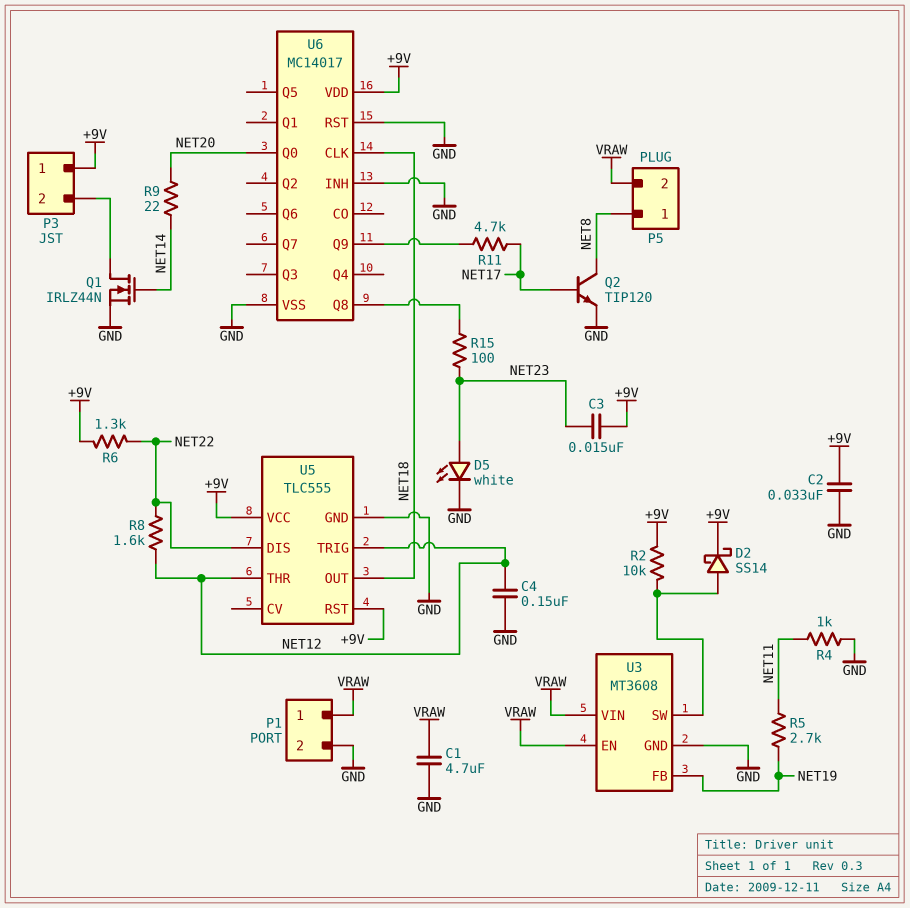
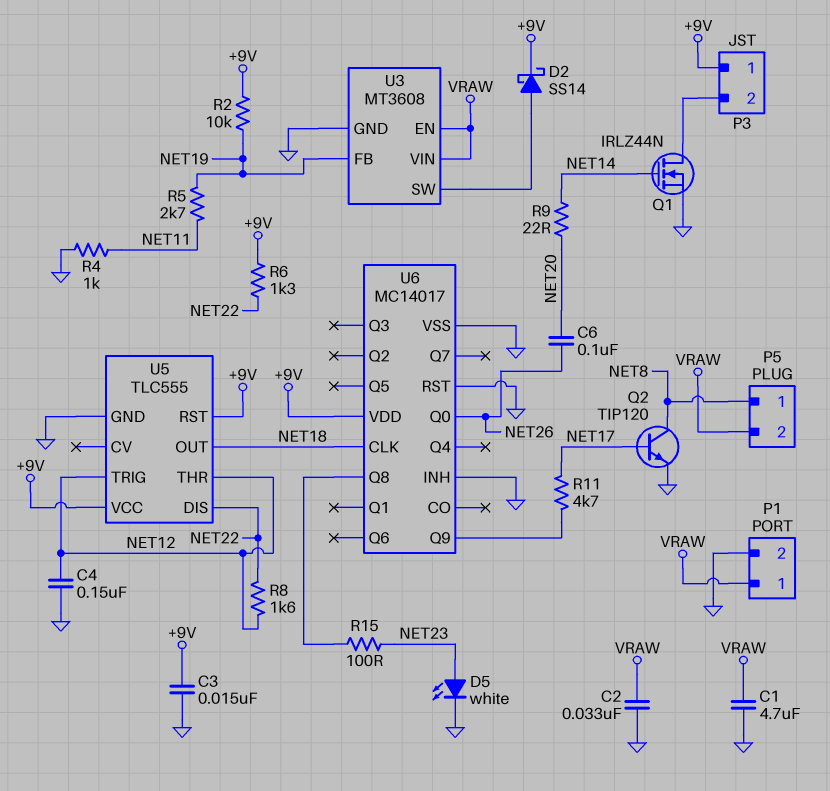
C2: 33nF (+9V, GND) -> 33nF (GND, VRAW)
C3: 15nF (+9V, NET23) -> 15nF (+9V, GND)
C6: none -> 100nF (NET20, NET26)
R2: 10k (+9V, U3/SW) -> 10k (+9V, NET19)
U6 pin Q0: NET20 -> NET26

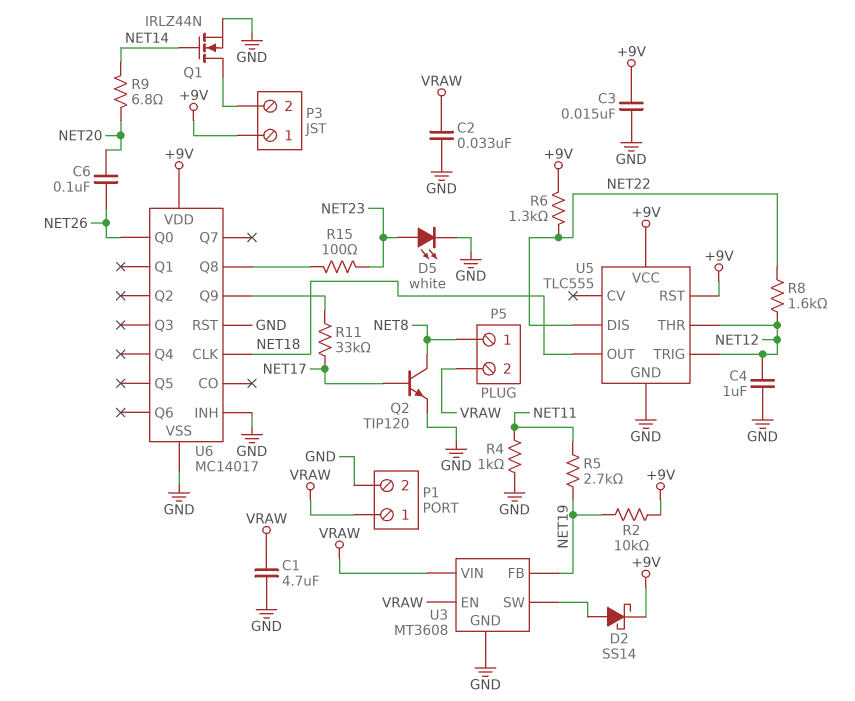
C4: 150nF (GND, NET12) -> 1uF (GND, NET12)
R9: 22 (NET14, NET20) -> 6.8 (NET14, NET20)
R11: 4.7k (NET17, U6/Q9) -> 33k (NET17, U6/Q9)

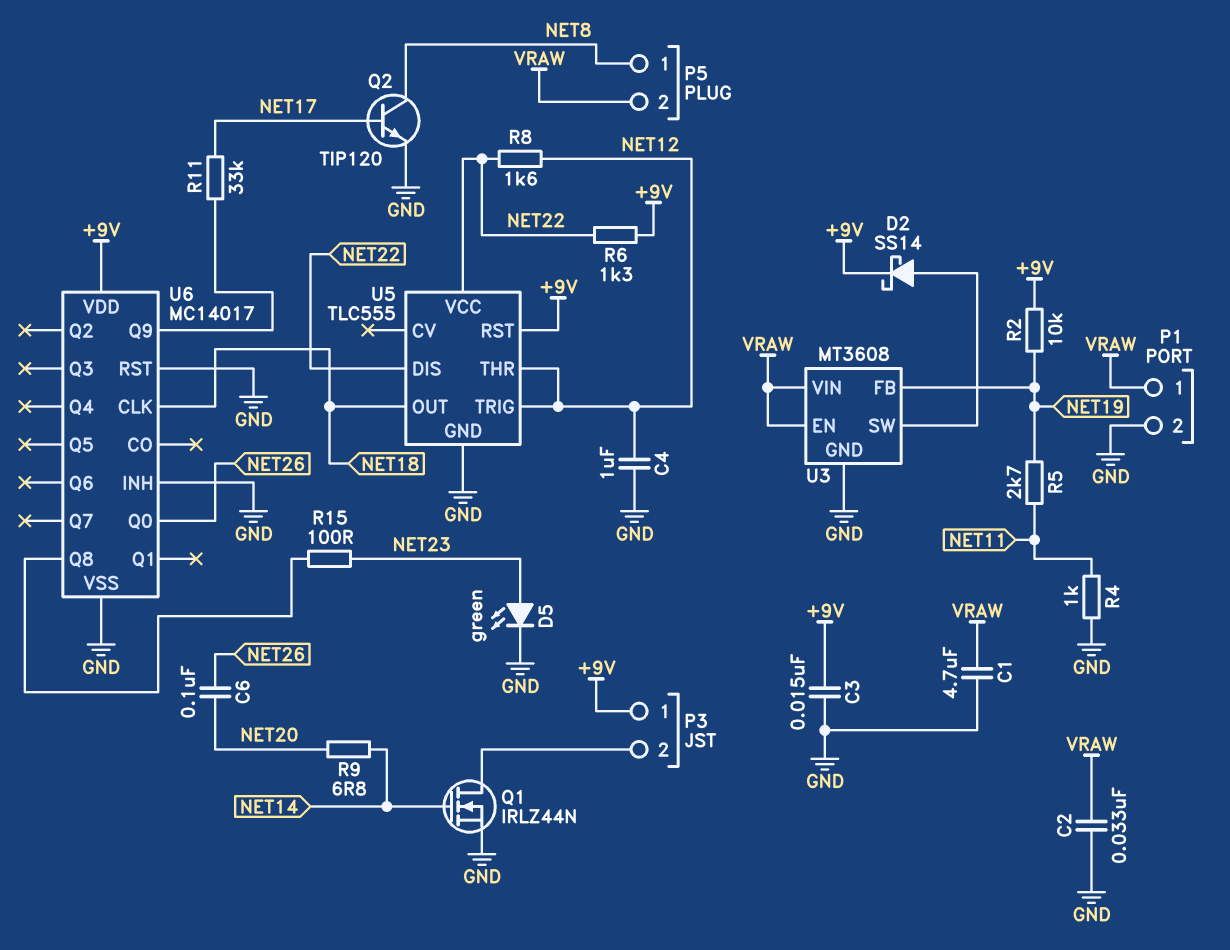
D5: LED white (A NET23, K GND) -> LED green (A NET23, K GND)
U5 pin VCC: +9V -> NET22

